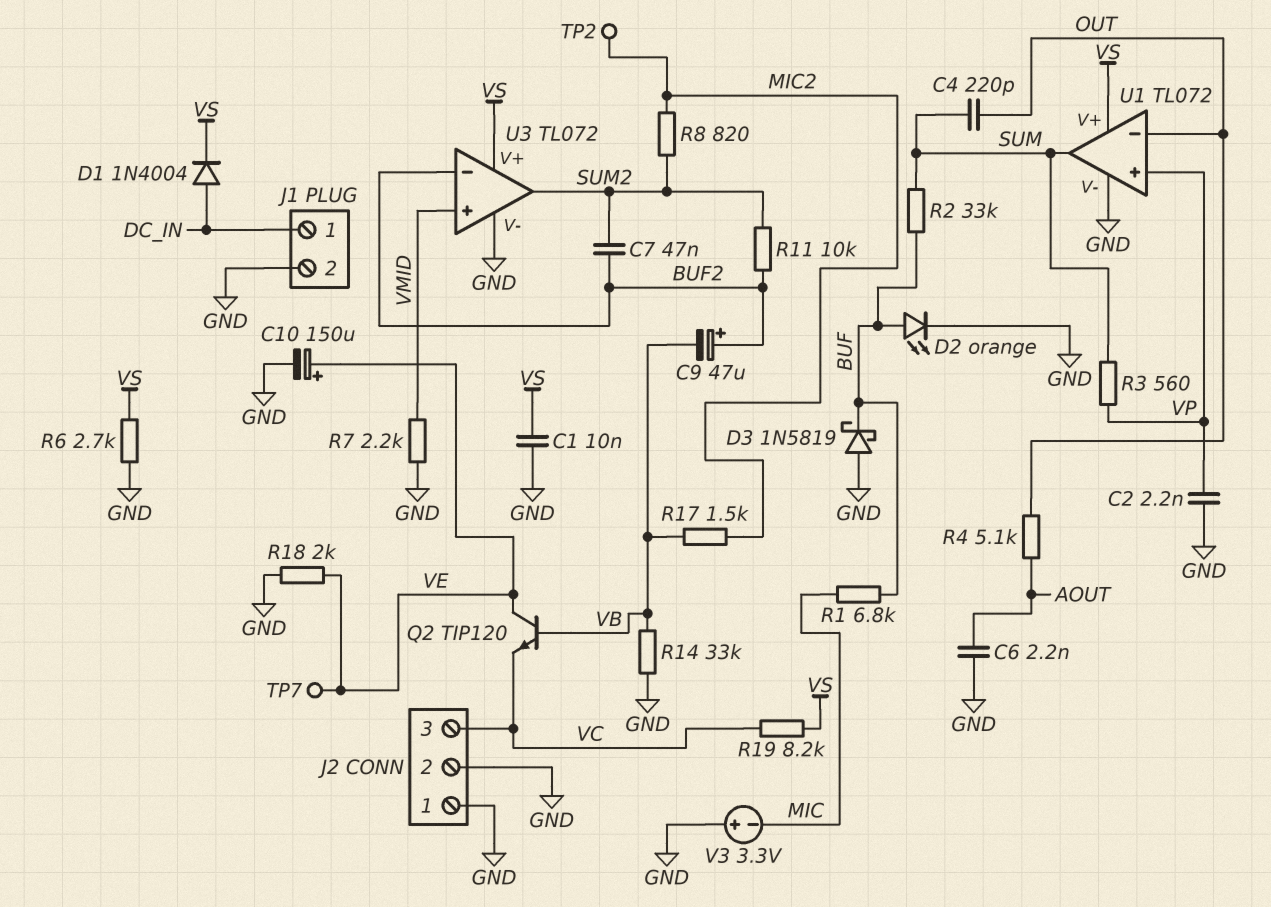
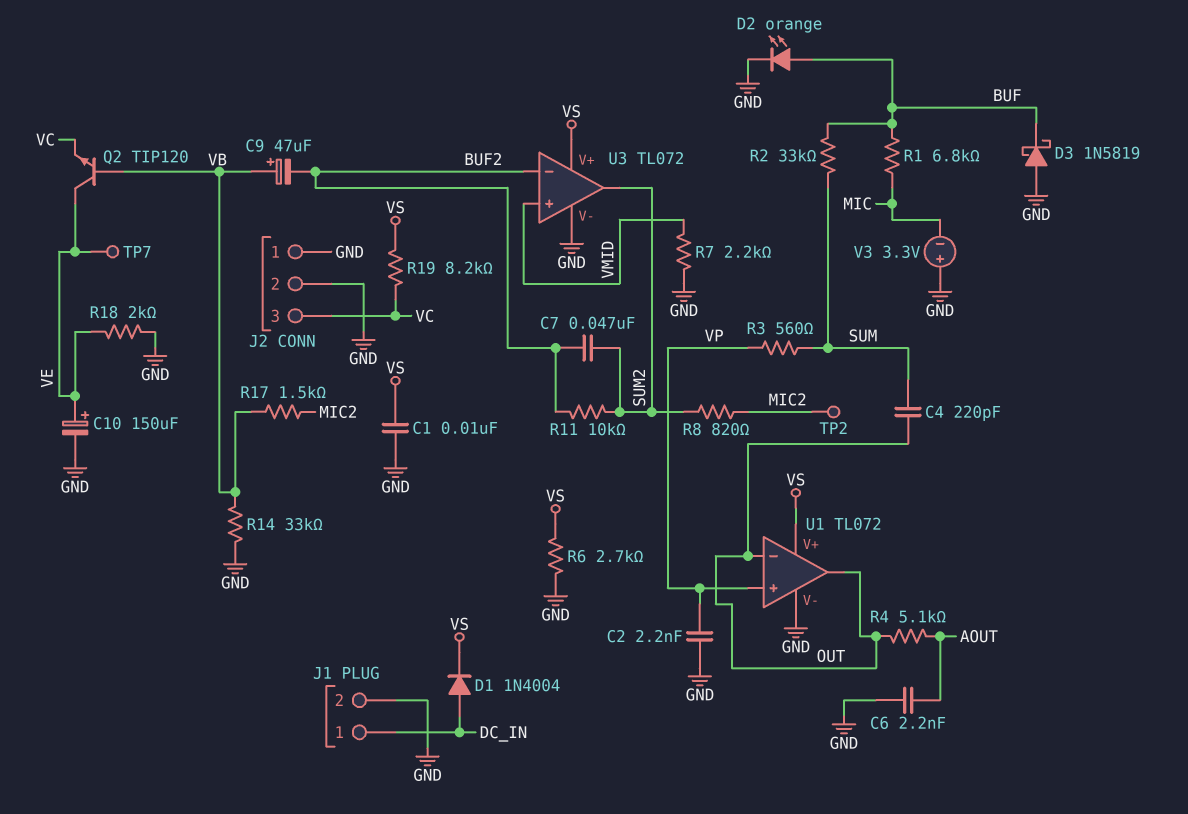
C9: 47uF (plus BUF2, minus VB) -> 47uF (plus VB, minus BUF2)
U1 pin out: SUM -> OUT

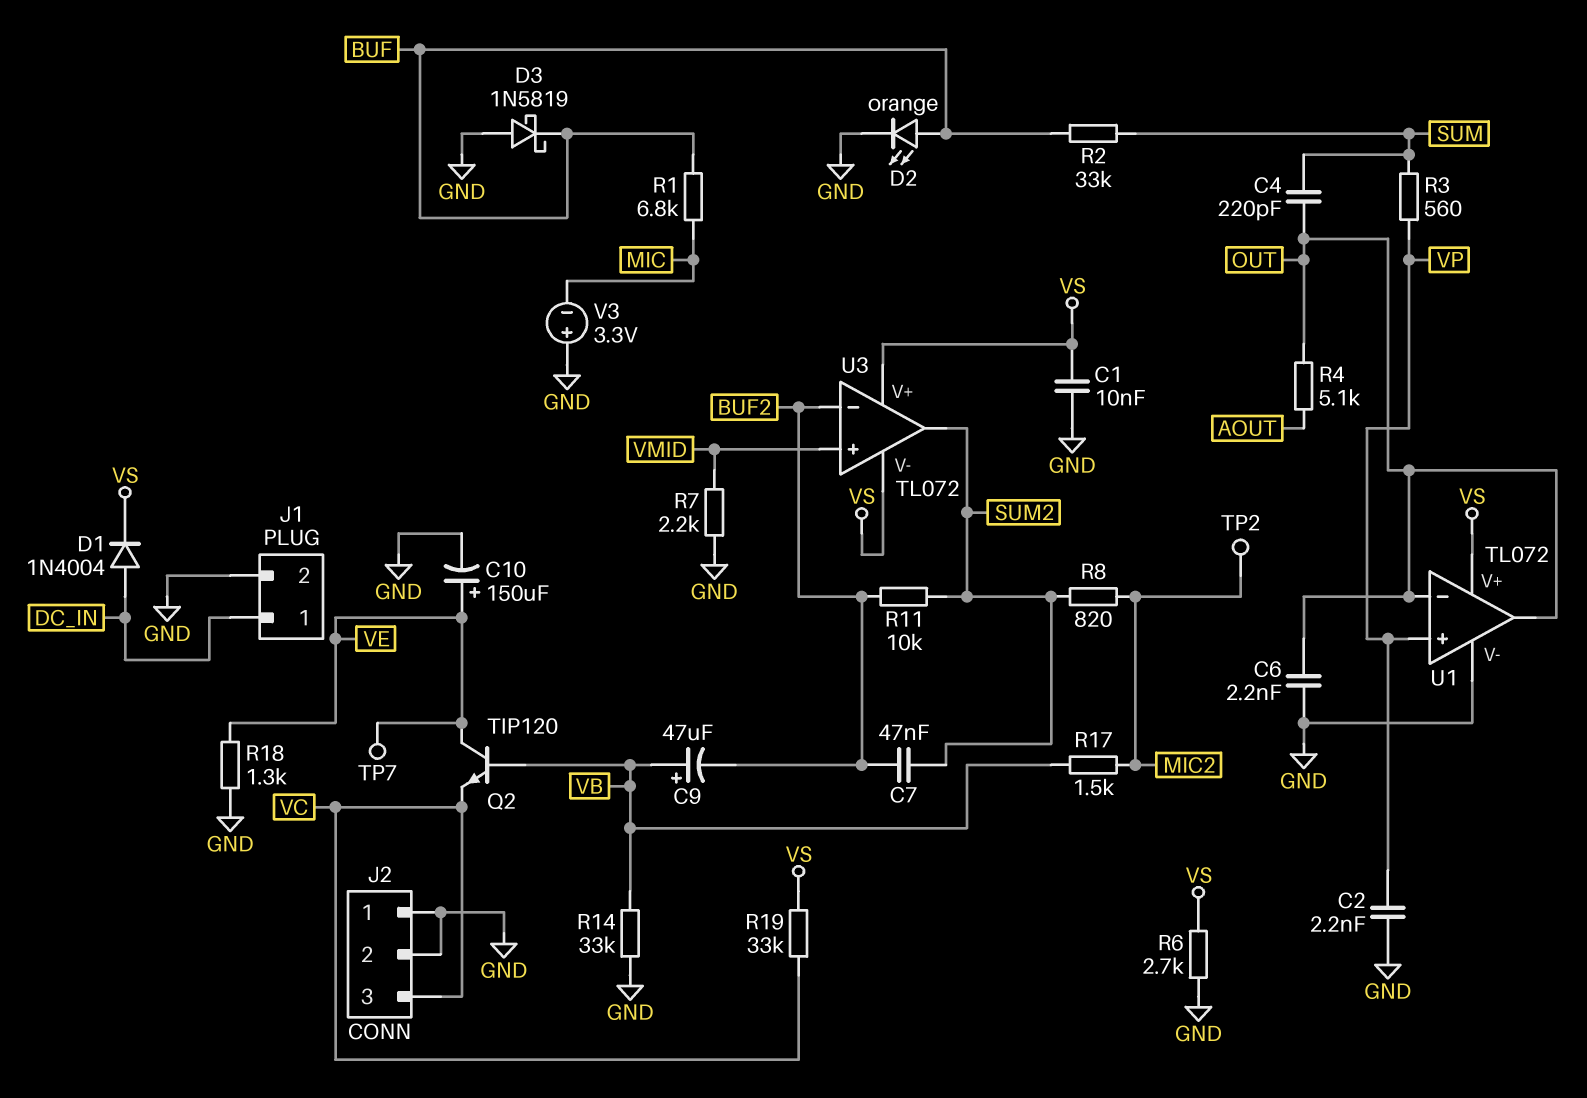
C6: 2.2nF (AOUT, GND) -> 2.2nF (GND, OUT)
R18: 2k (GND, VE) -> 1.3k (GND, VE)
R19: 8.2k (VC, VS) -> 33k (VC, VS)
U3 pin V-: GND -> VS

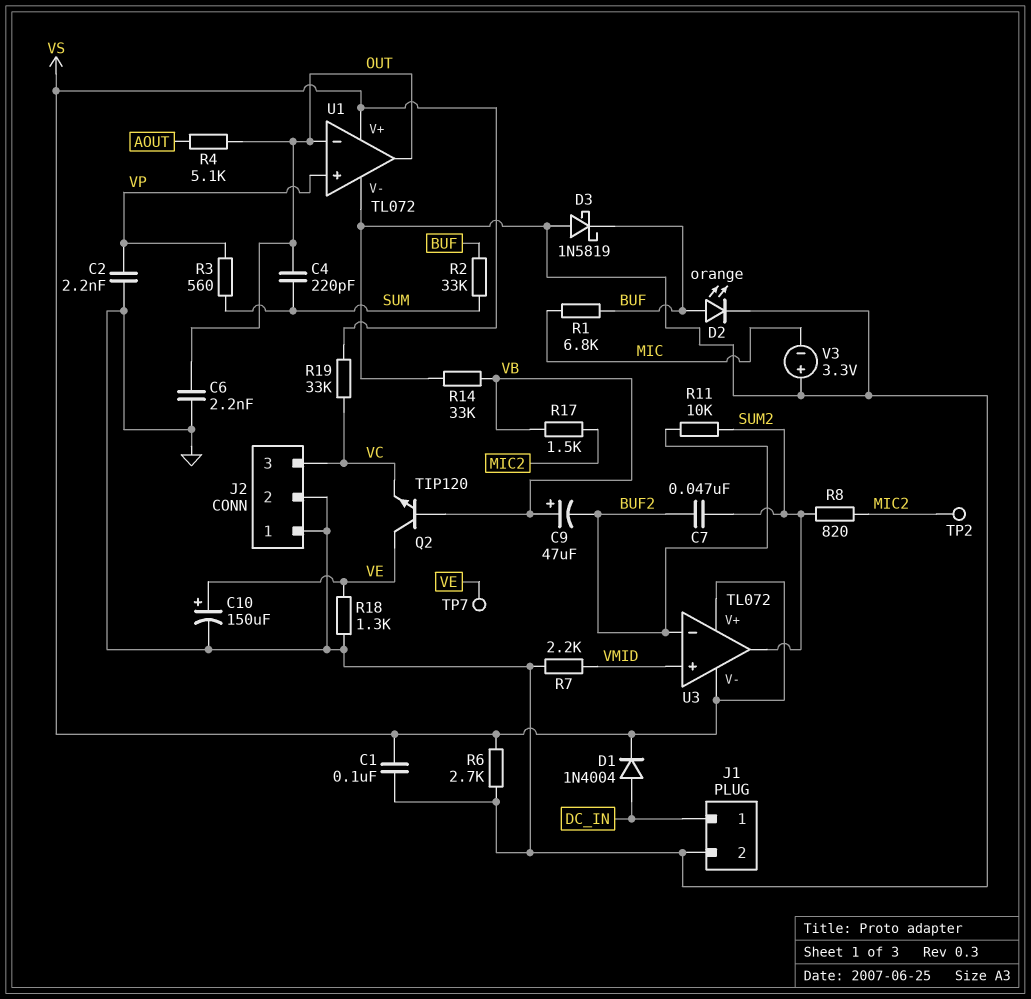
C1: 10nF (GND, VS) -> 100nF (GND, VS)

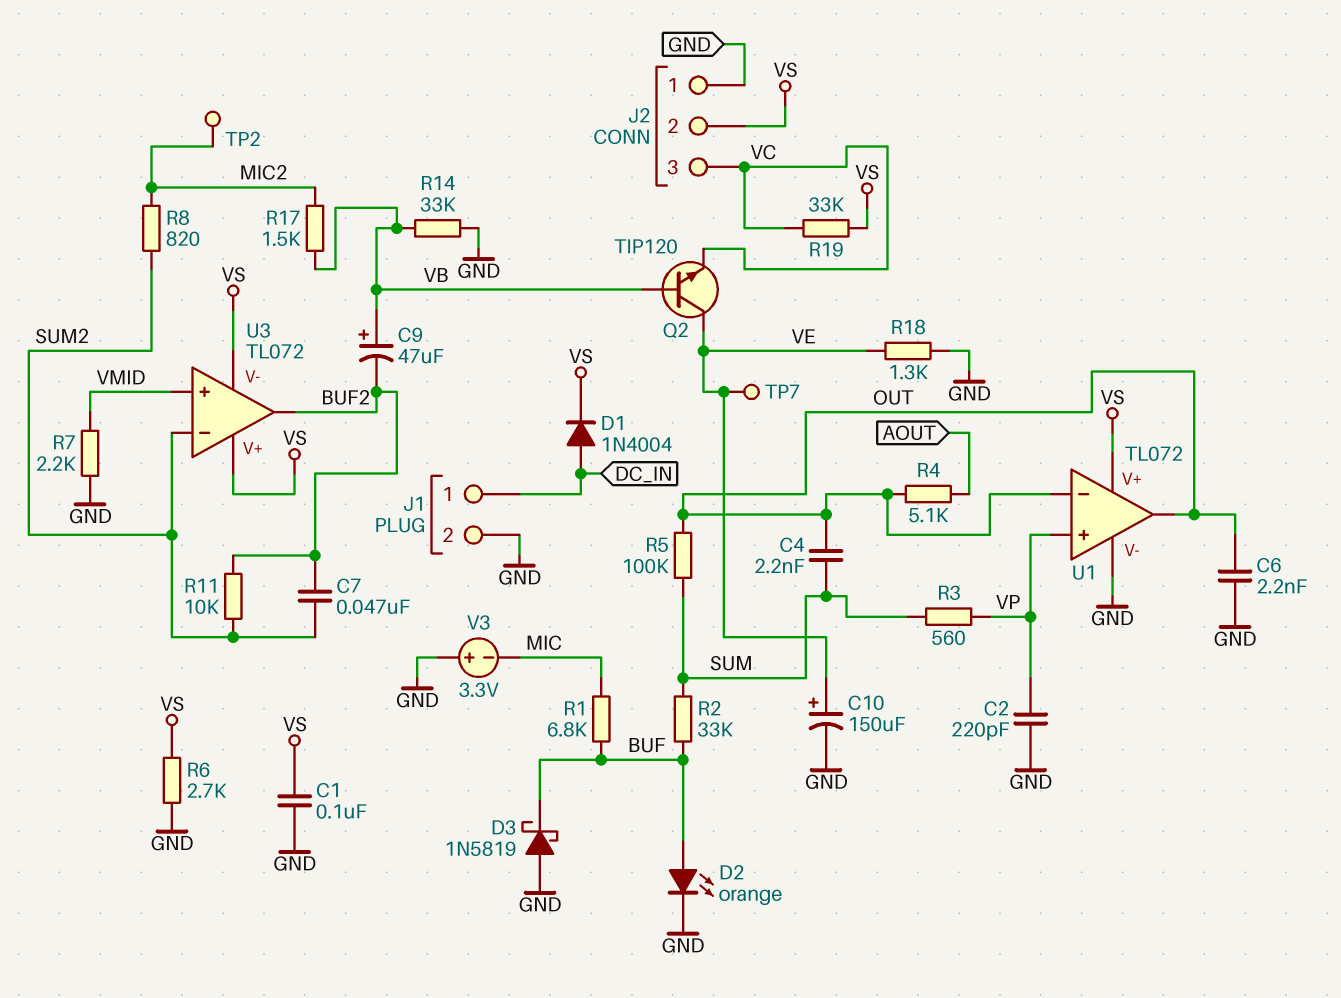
C2: 2.2nF (GND, VP) -> 220pF (GND, VP)
C4: 220pF (OUT, SUM) -> 2.2nF (OUT, SUM)
J2 pin 2: GND -> VS
R5: none -> 100k (OUT, SUM)
U3 pin in-: BUF2 -> SUM2
U3 pin out: SUM2 -> BUF2

